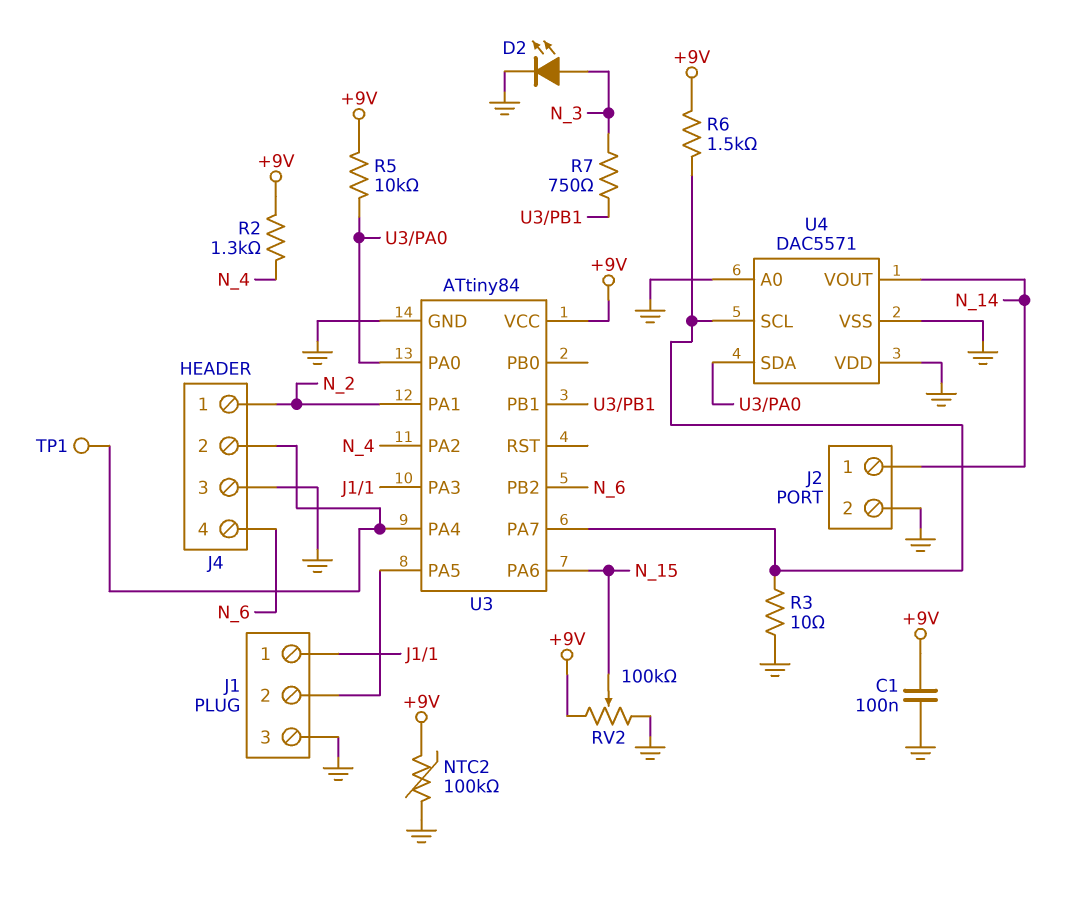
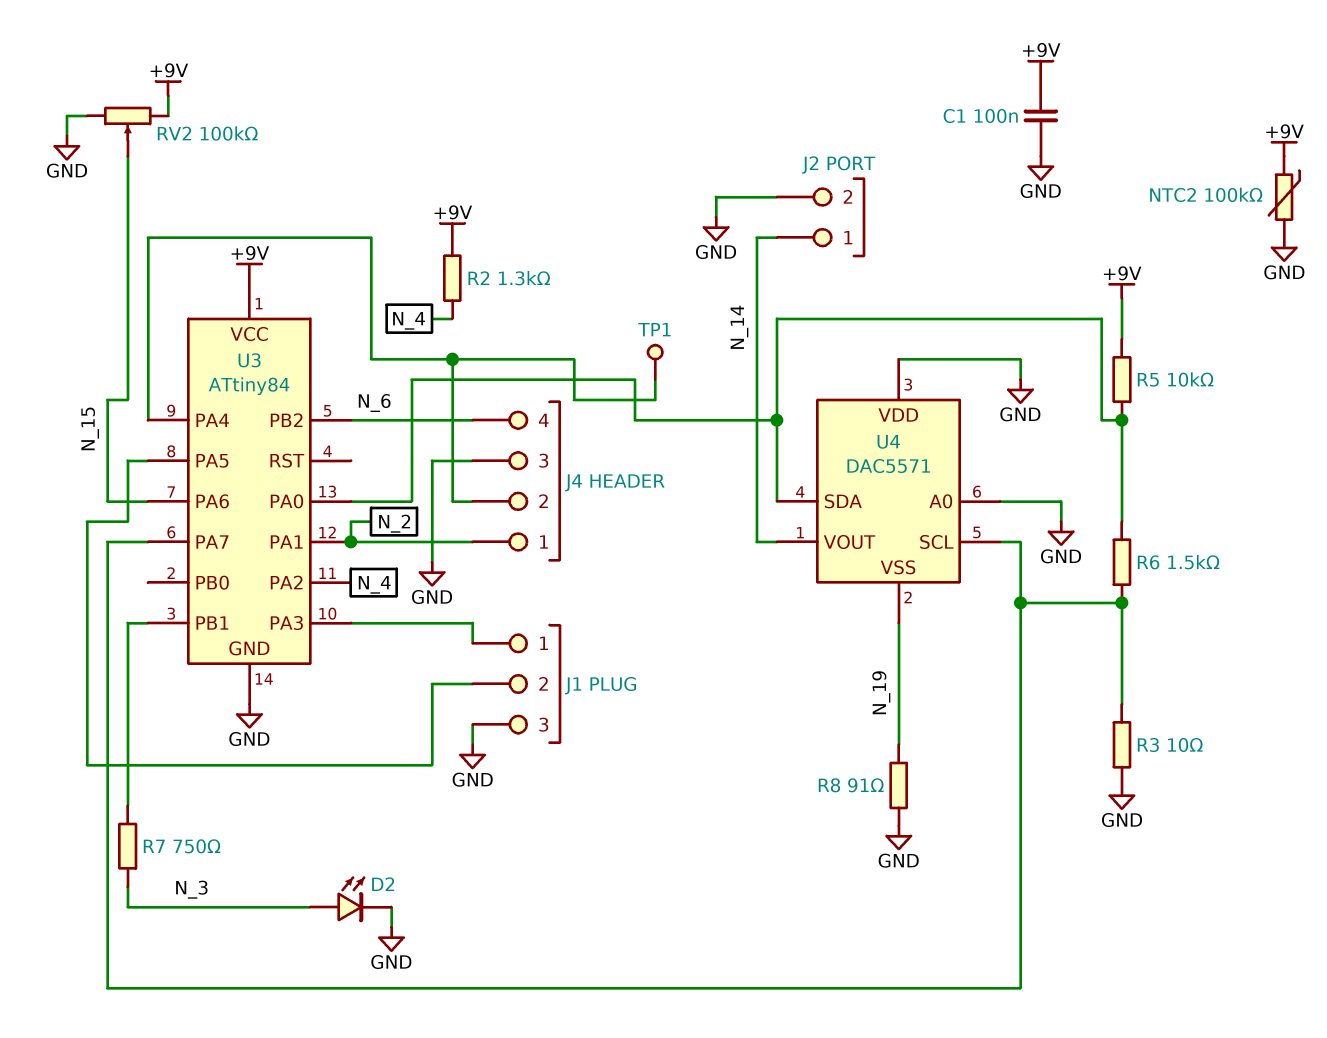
R6: 1.5k (+9V, U3/PA7) -> 1.5k (U3/PA0, U3/PA7)
R8: none -> 91 (GND, N_19)
U4 pin VSS: GND -> N_19

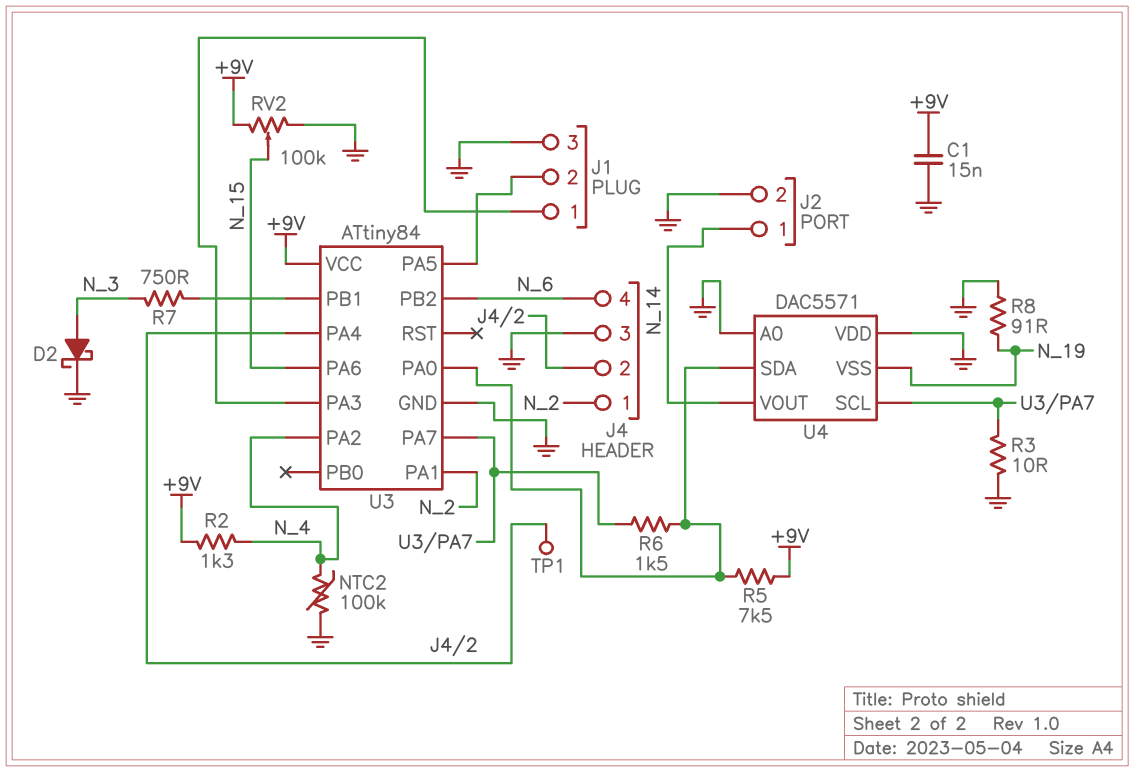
C1: 100nF (+9V, GND) -> 15nF (+9V, GND)
D2: LED (A N_3, K GND) -> schottky (A N_3, K GND)
NTC2: 100k (+9V, GND) -> 100k (GND, N_4)
R5: 10k (+9V, U3/PA0) -> 7.5k (+9V, U3/PA0)

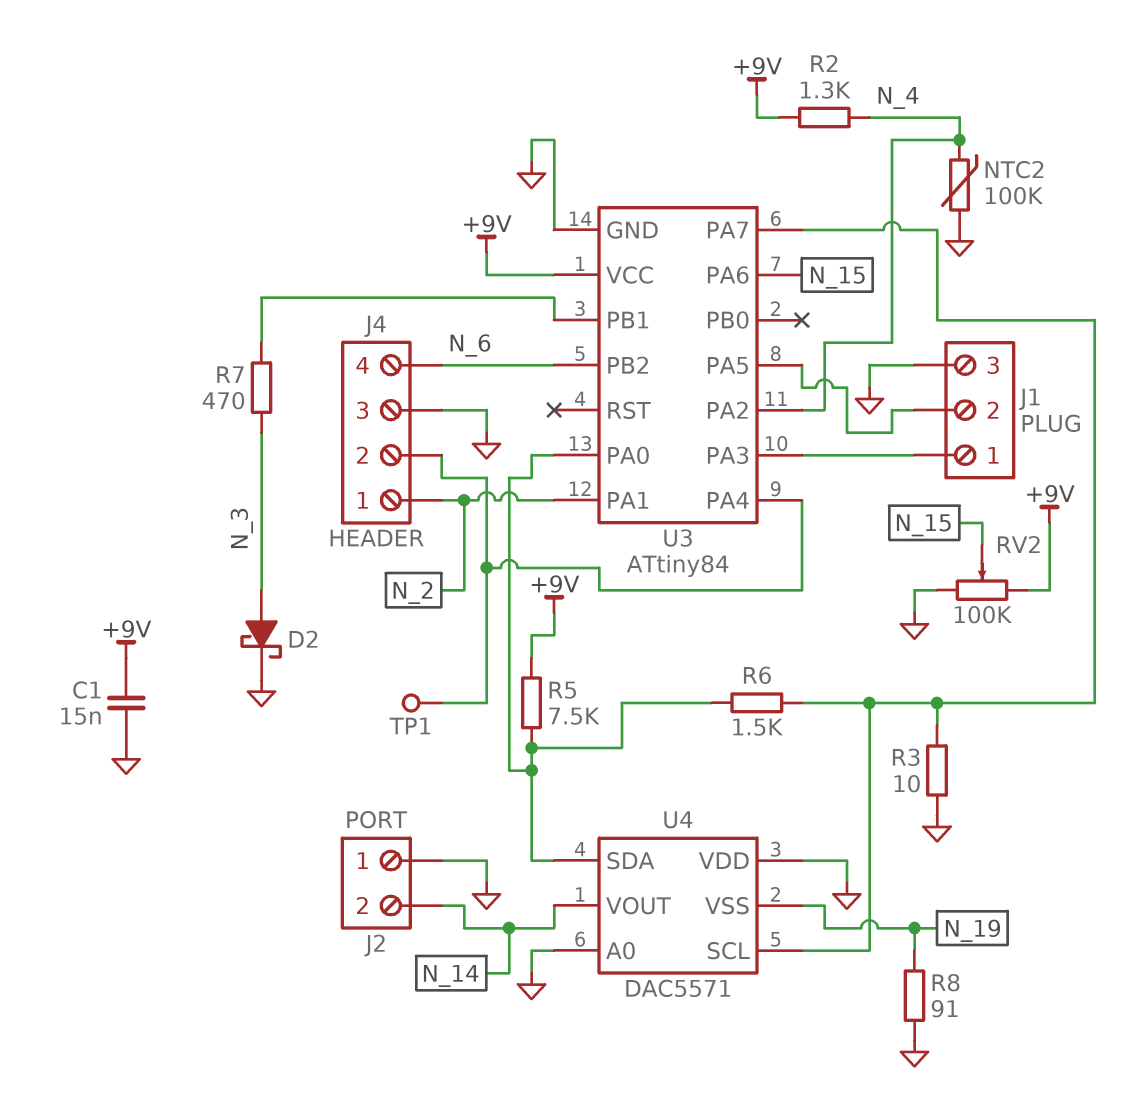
J2 pin 1: N_14 -> GND
J2 pin 2: GND -> N_14
R7: 750 (N_3, U3/PB1) -> 470 (N_3, U3/PB1)

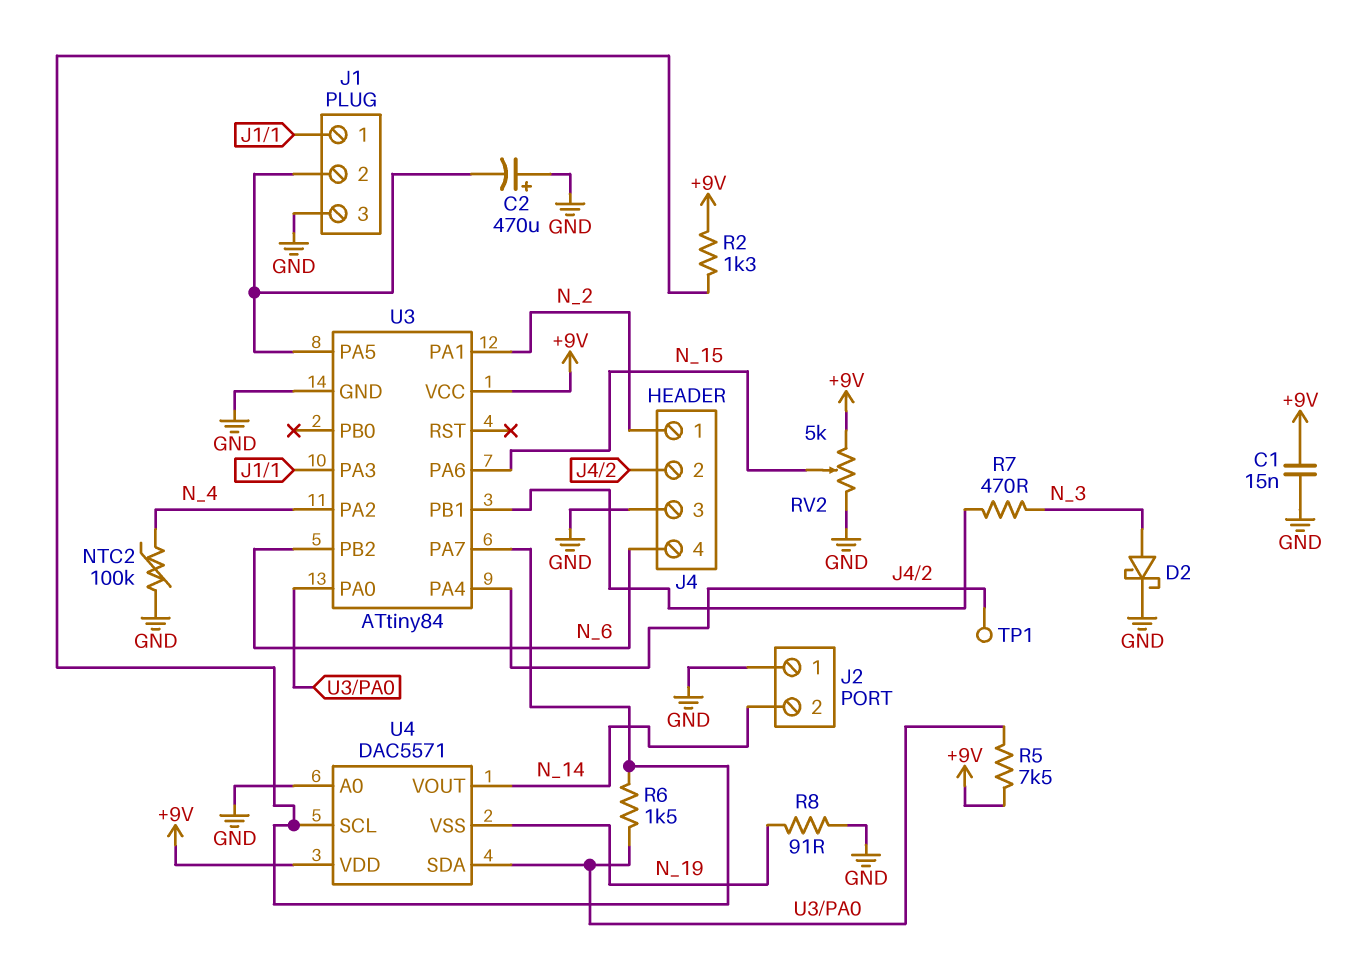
C2: none -> 470uF (plus GND, minus J1/2)
R2: 1.3k (+9V, N_4) -> 1.3k (+9V, U3/PA7)
R3: 10 (GND, U3/PA7) -> none
RV2: 100k (+9V, GND, wiper N_15) -> 5k (+9V, GND, wiper N_15)
U4 pin VDD: GND -> +9V

